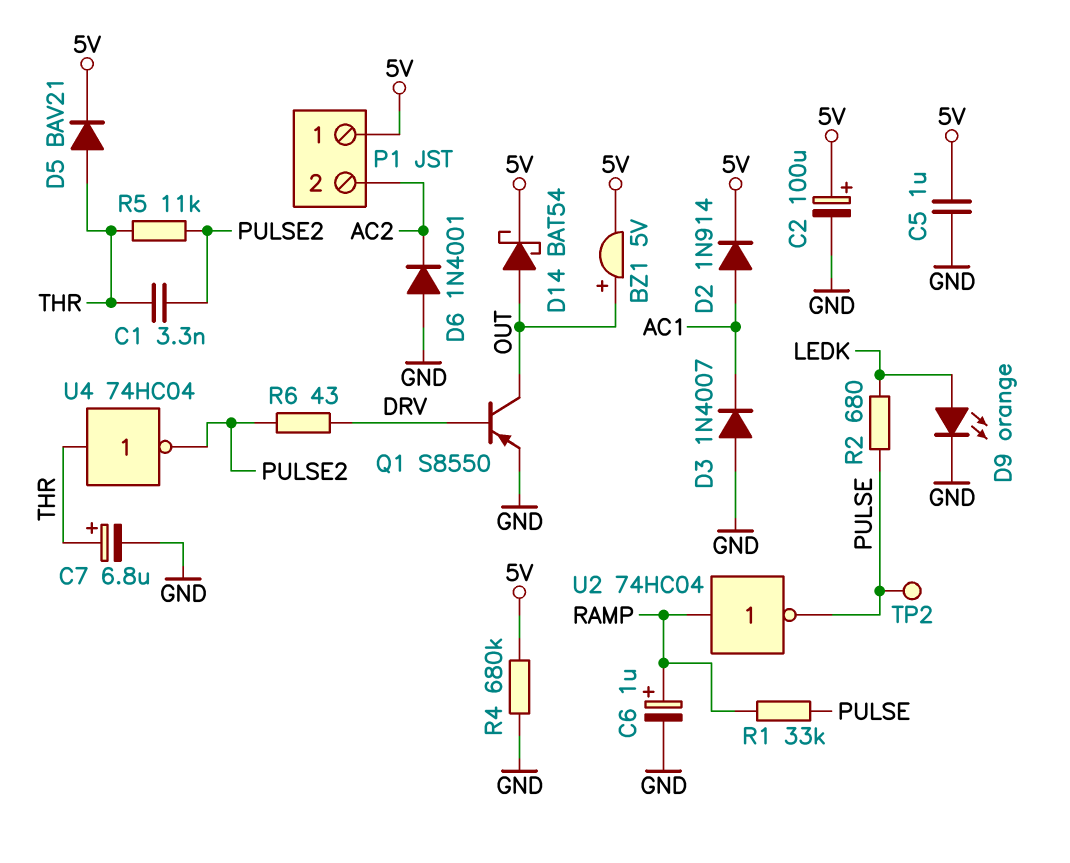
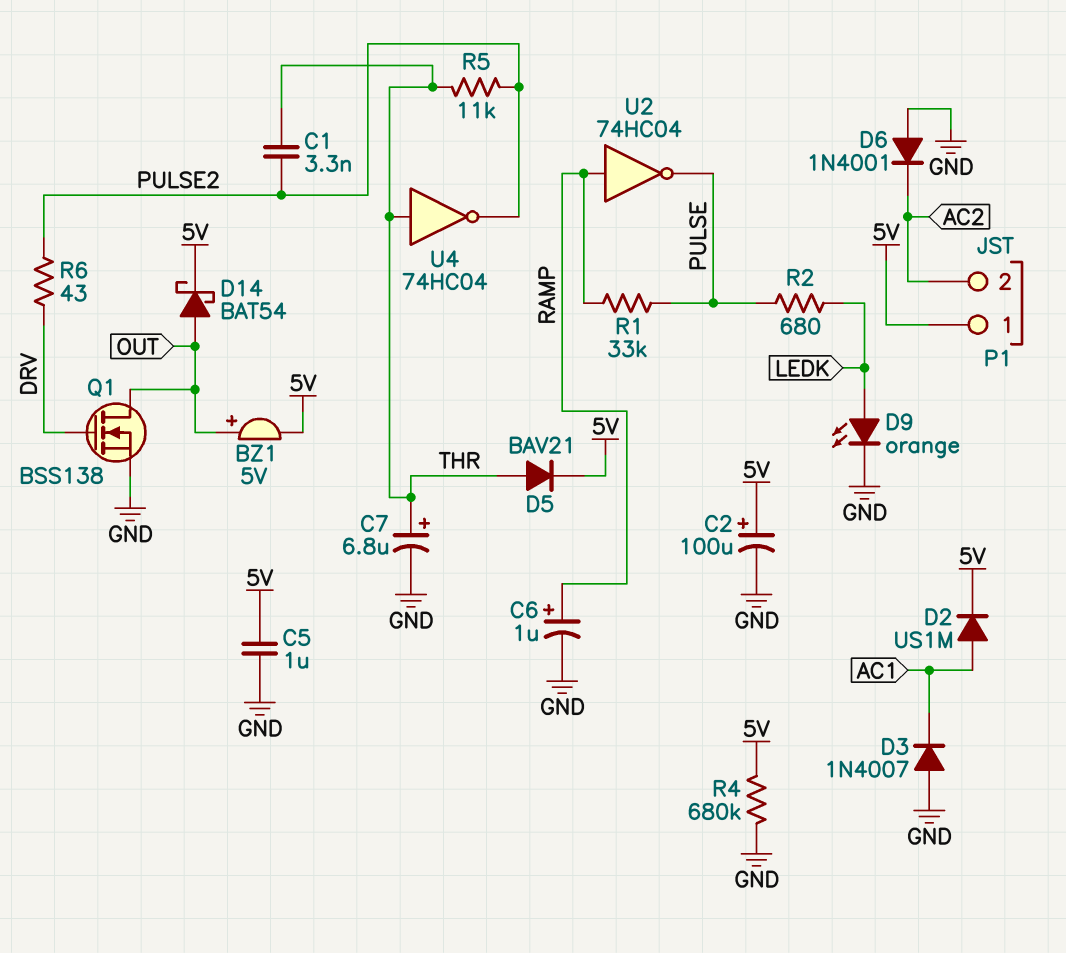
D2: diode 1N914 (A AC1, K 5V) -> diode US1M (A AC1, K 5V)
Q1: PNP S8550 (B DRV, C OUT, E GND) -> NMOS BSS138 (G DRV, D OUT, S GND)
TP2: test point (PULSE) -> none

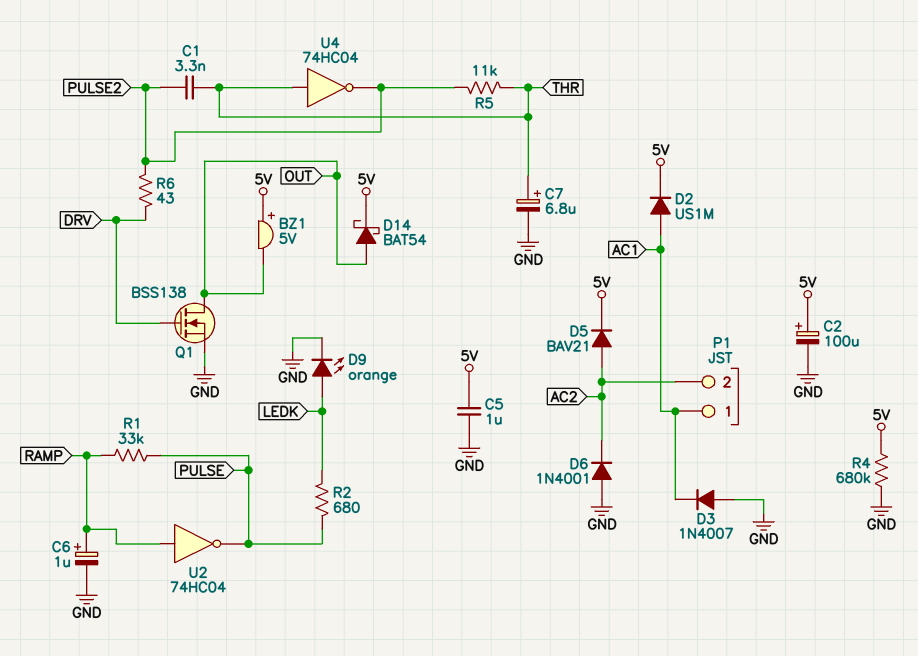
BZ1: buzzer 5V (plus OUT, minus 5V) -> buzzer 5V (plus 5V, minus OUT)
D5: diode BAV21 (A THR, K 5V) -> diode BAV21 (A AC2, K 5V)
P1 pin 1: 5V -> AC1

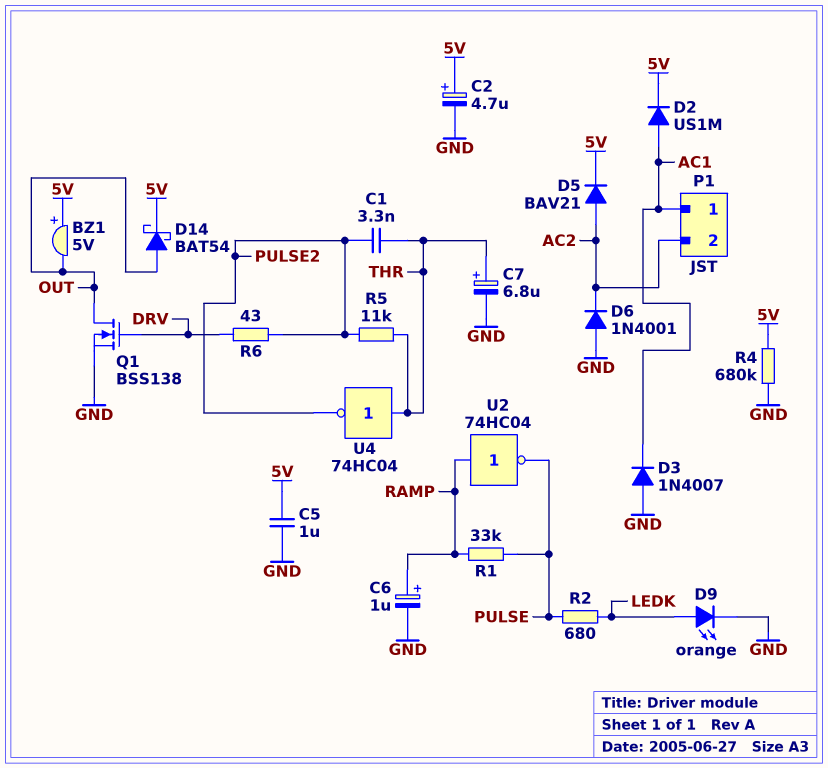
C2: 100uF (plus 5V, minus GND) -> 4.7uF (plus 5V, minus GND)

